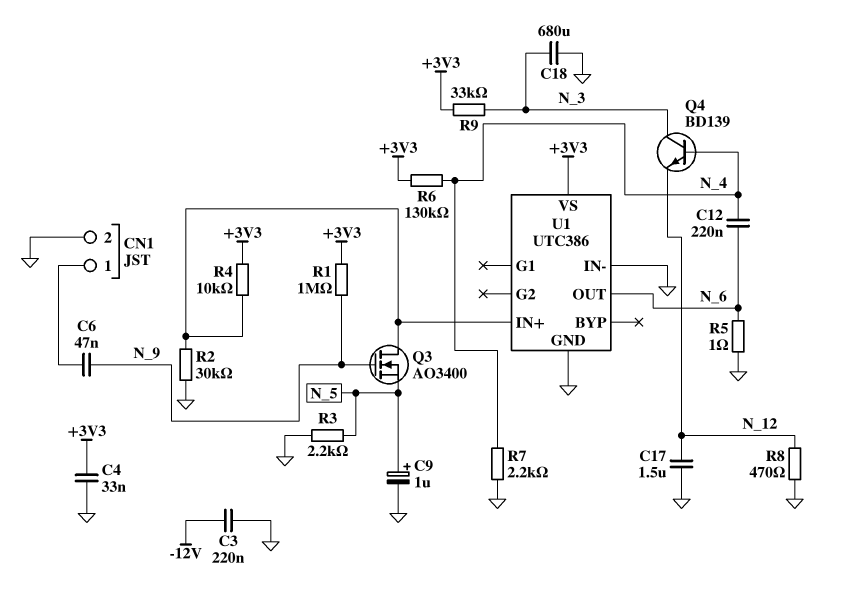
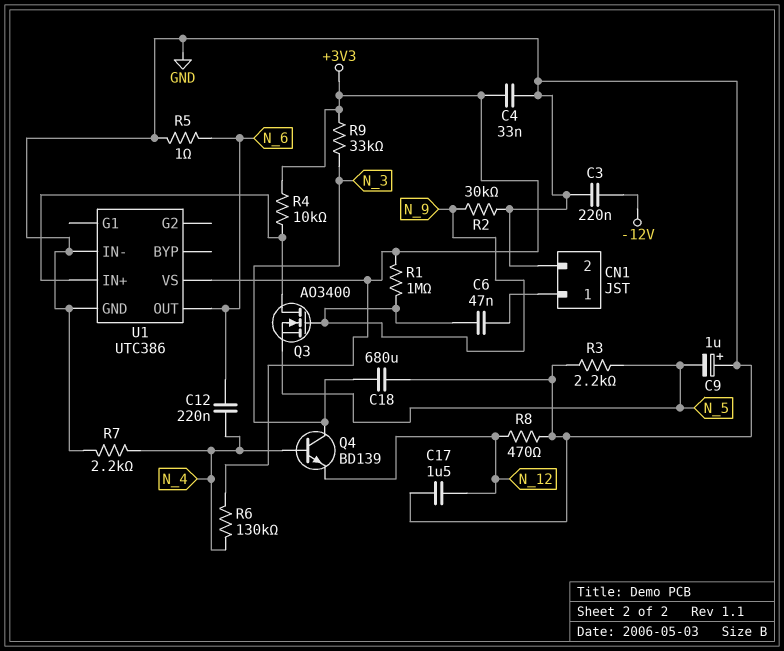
C9: 1uF (plus N_5, minus GND) -> 1uF (plus GND, minus N_5)
R2: 30k (GND, U1/IN+) -> 30k (GND, N_9)

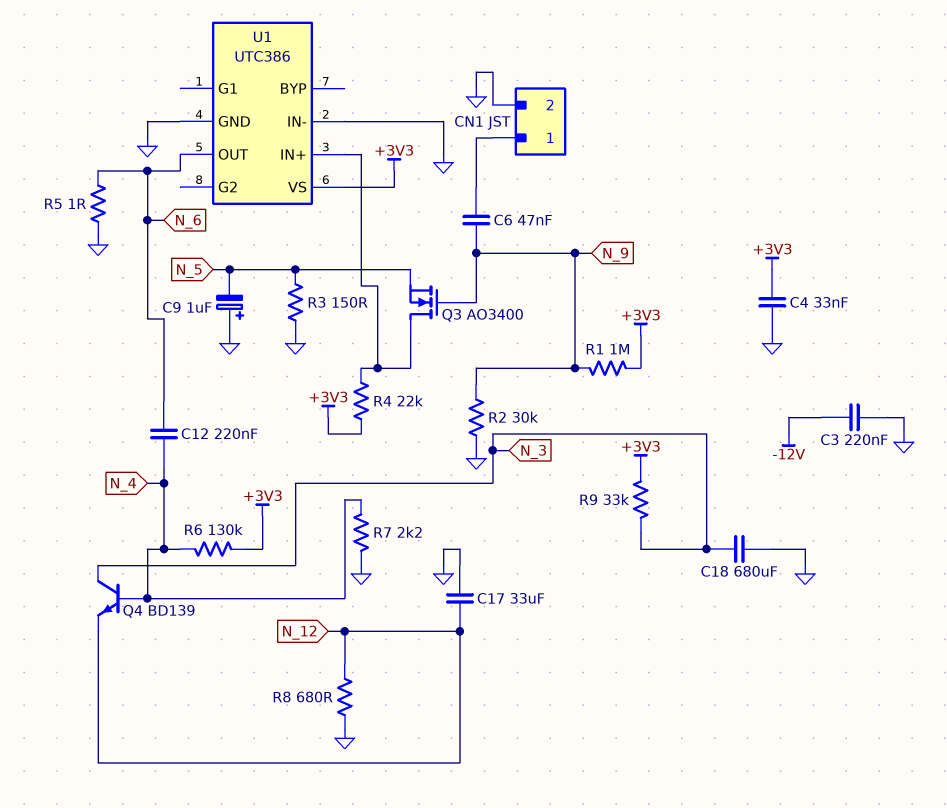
C17: 1.5uF (GND, N_12) -> 33uF (GND, N_12)
R3: 2.2k (GND, N_5) -> 150 (GND, N_5)
R4: 10k (+3V3, U1/IN+) -> 22k (+3V3, U1/IN+)
R8: 470 (GND, N_12) -> 680 (GND, N_12)

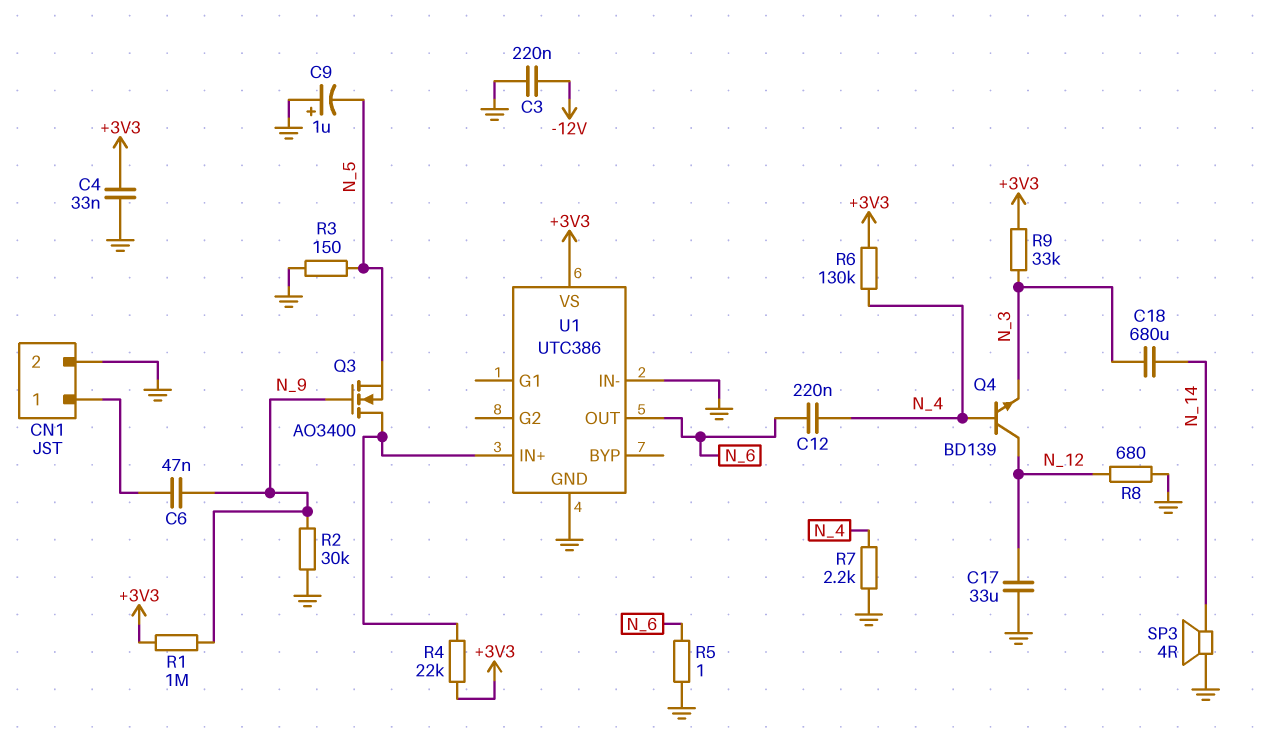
C18: 680uF (GND, N_3) -> 680uF (N_3, N_14)
Q4: NPN BD139 (B N_4, C N_3, E N_12) -> NPN BD139 (B N_4, C N_12, E N_3)
SP3: none -> speaker 4R (GND, N_14)

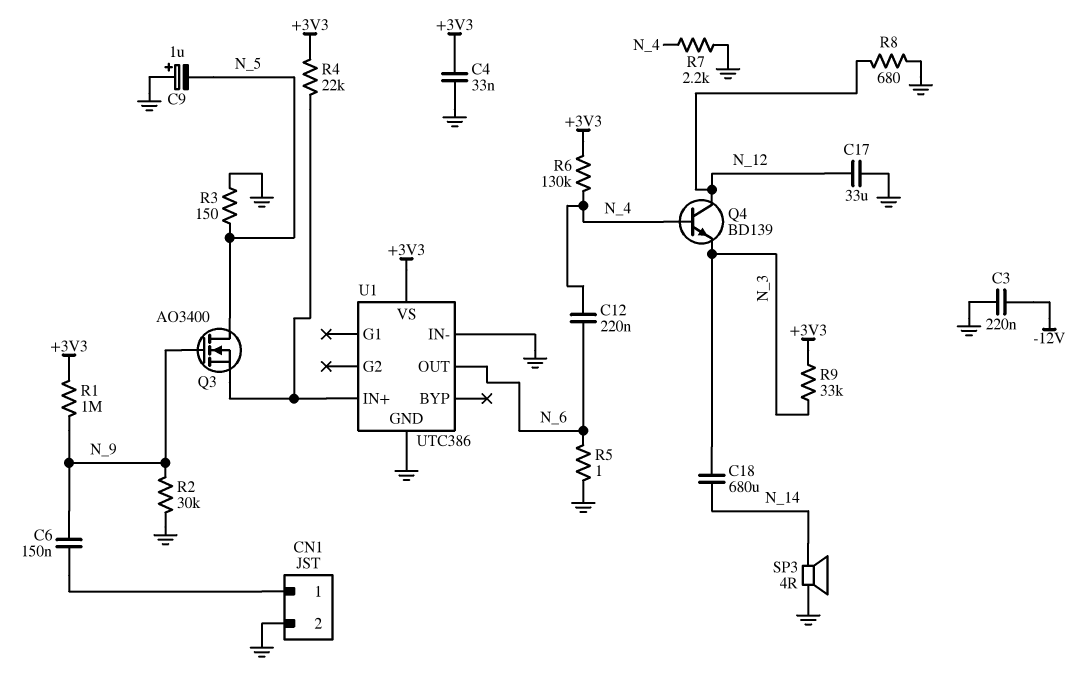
C6: 47nF (CN1/1, N_9) -> 150nF (CN1/1, N_9)
Q3: NMOS AO3400 (G N_9, D U1/IN+, S N_5) -> NMOS AO3400 (G N_9, D N_5, S U1/IN+)

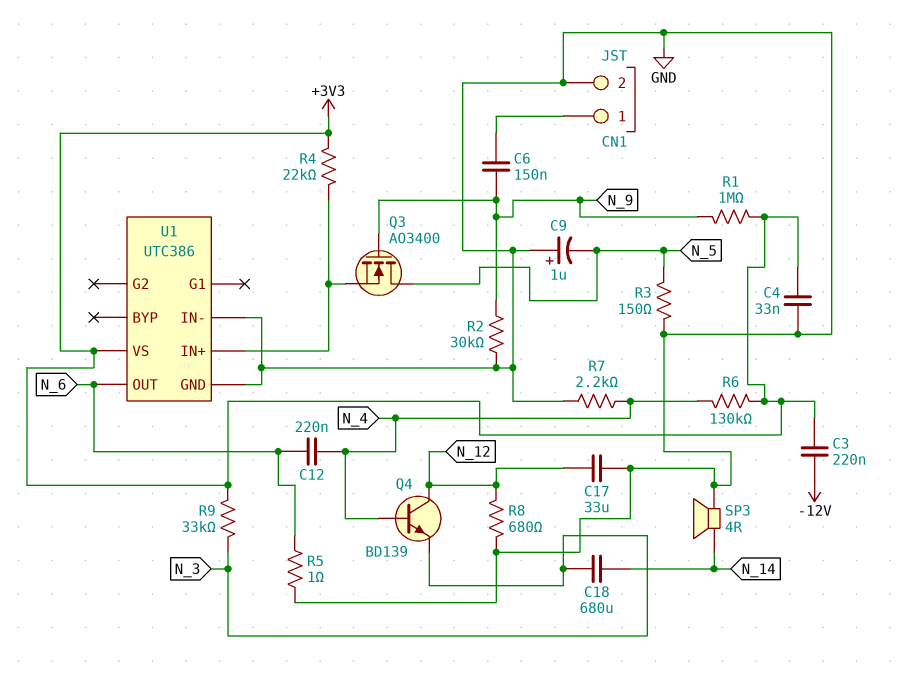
C3: 220nF (-12V, GND) -> 220nF (+3V3, -12V)

